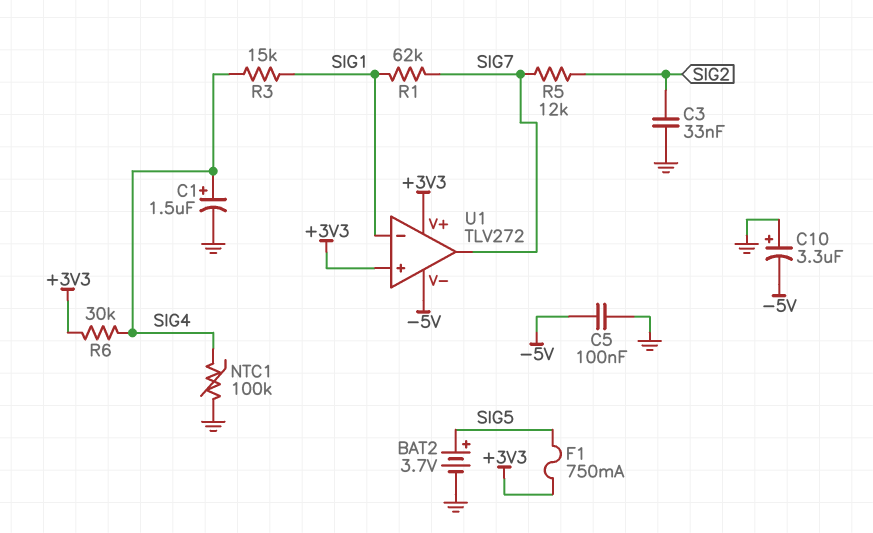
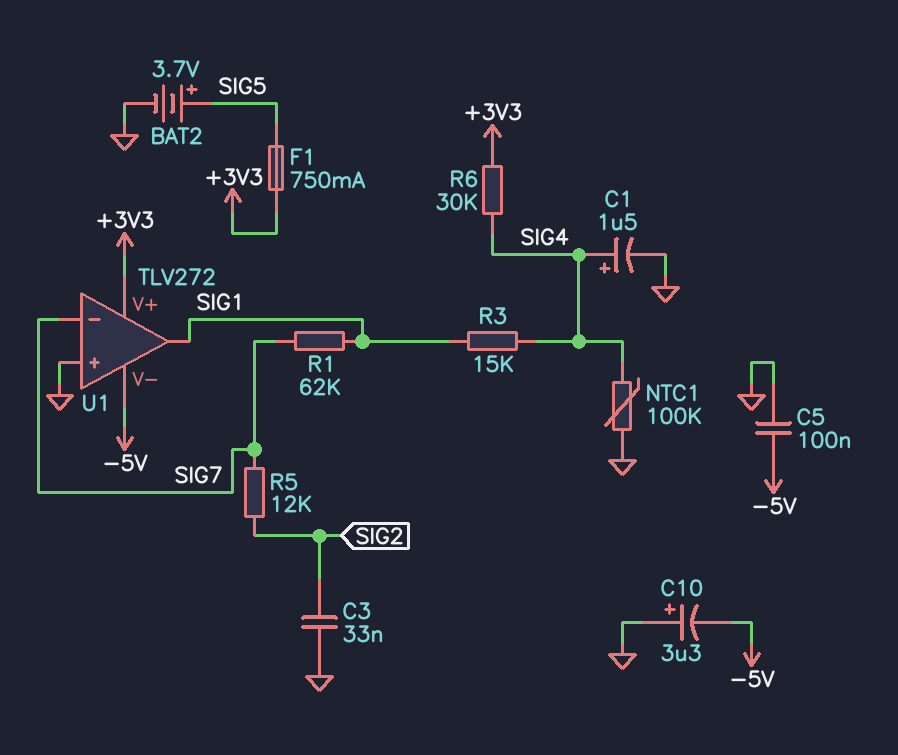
U1 pin in+: +3V3 -> GND
U1 pin in-: SIG1 -> SIG7
U1 pin out: SIG7 -> SIG1

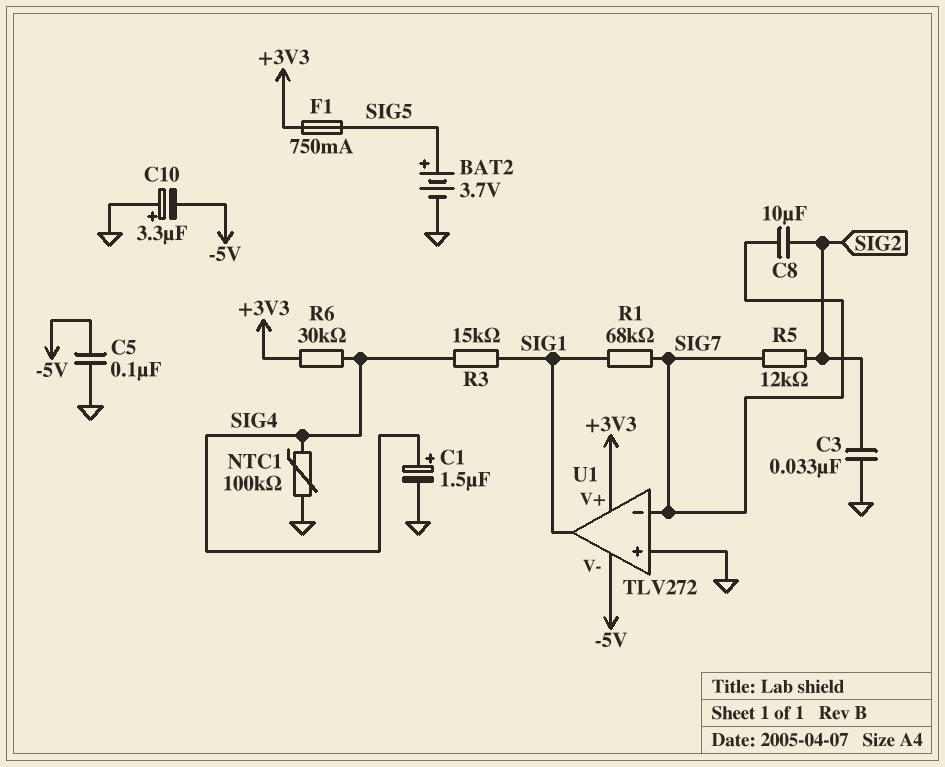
C8: none -> 10uF (SIG2, SIG7)
R1: 62k (SIG1, SIG7) -> 68k (SIG1, SIG7)

